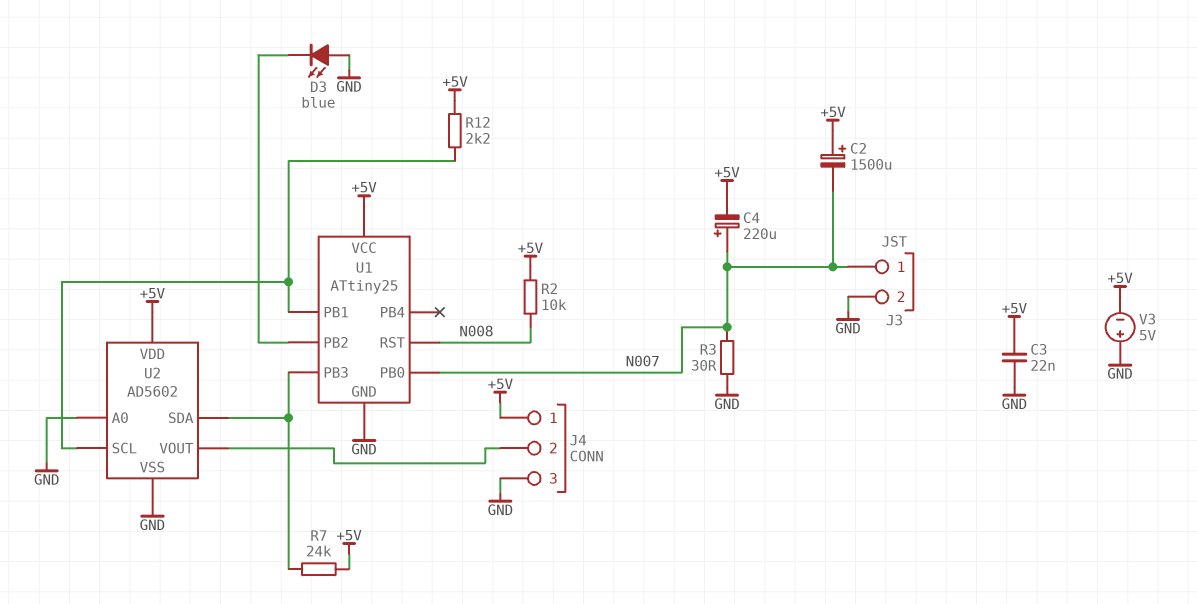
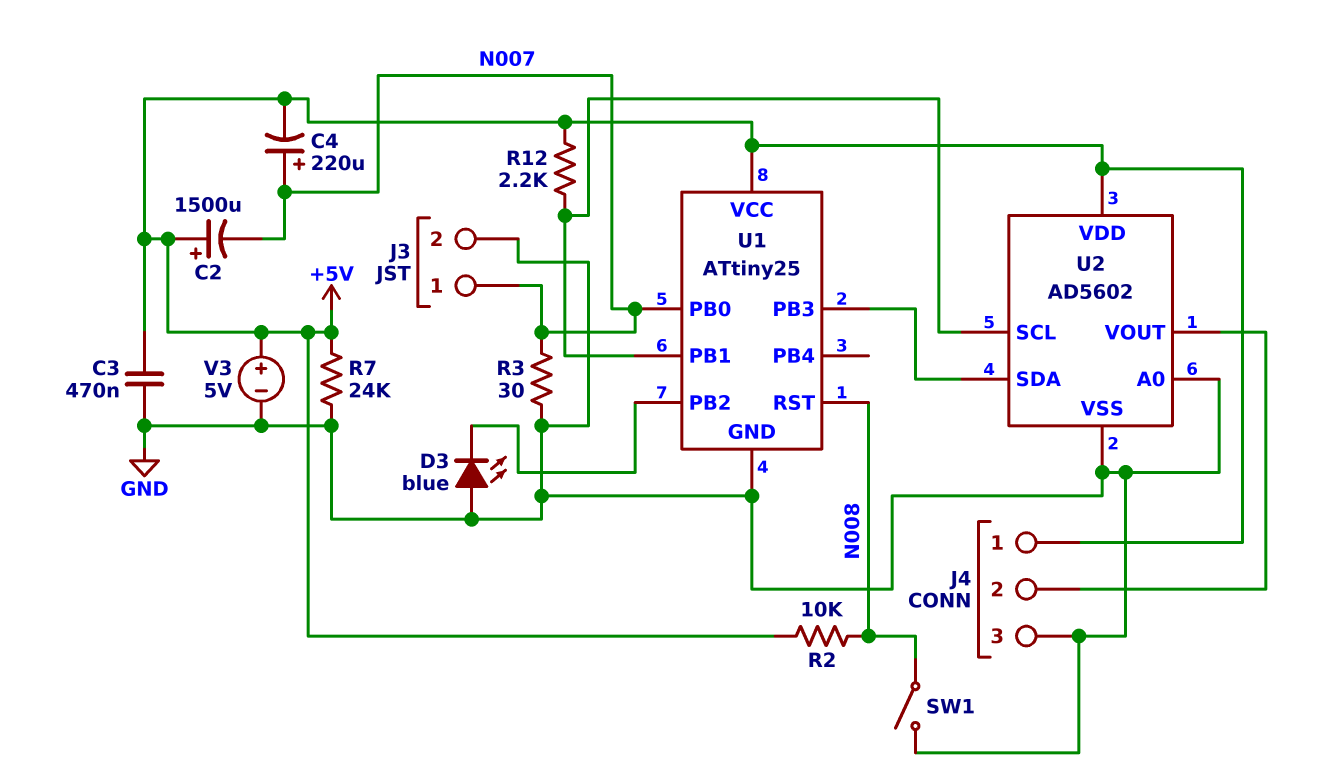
C3: 22nF (+5V, GND) -> 470nF (+5V, GND)
R7: 24k (+5V, U1/PB3) -> 24k (+5V, GND)
SW1: none -> switch (GND, N008)
V3: 5V (plus GND, minus +5V) -> 5V (plus +5V, minus GND)

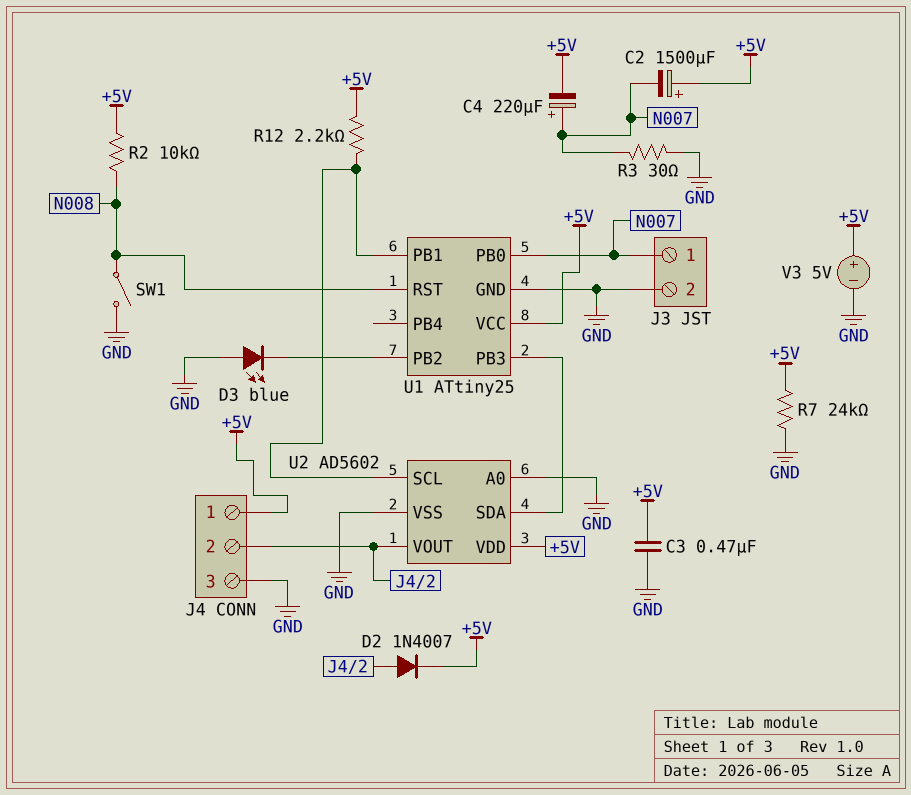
D2: none -> diode 1N4007 (A J4/2, K +5V)

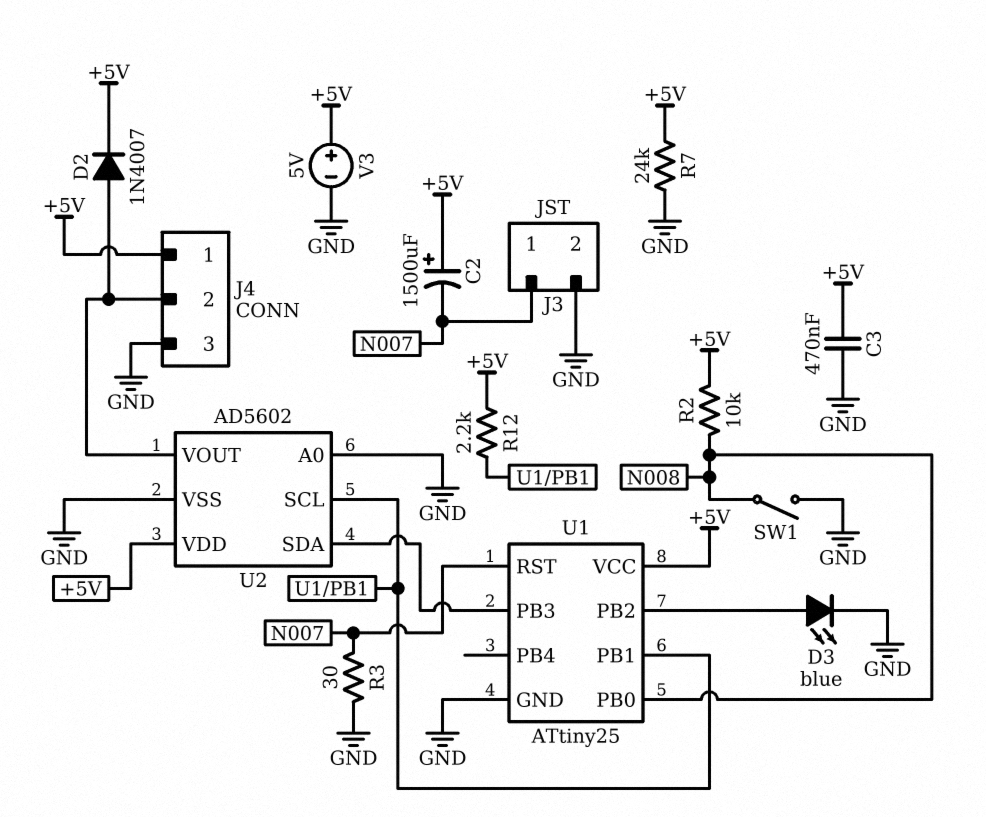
C4: 220uF (plus N007, minus +5V) -> none
D3: LED blue (A GND, K U1/PB2) -> LED blue (A U1/PB2, K GND)
U1 pin PB0: N007 -> N008
U1 pin RST: N008 -> N007

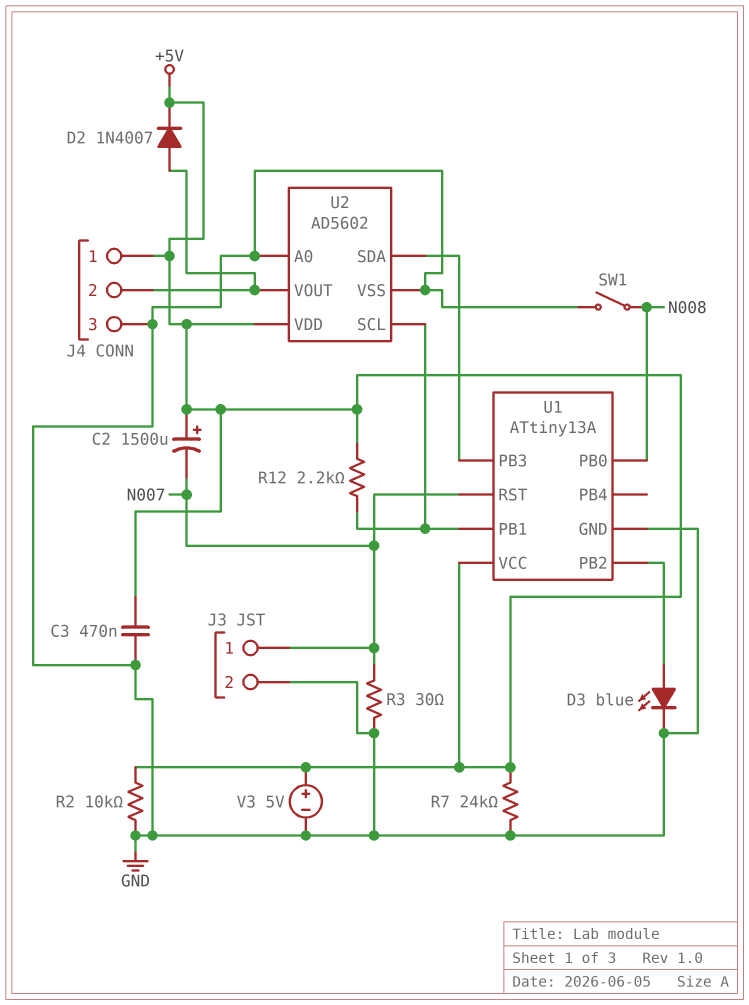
R2: 10k (+5V, N008) -> 10k (+5V, GND)
U1: ATtiny25 -> ATtiny13A

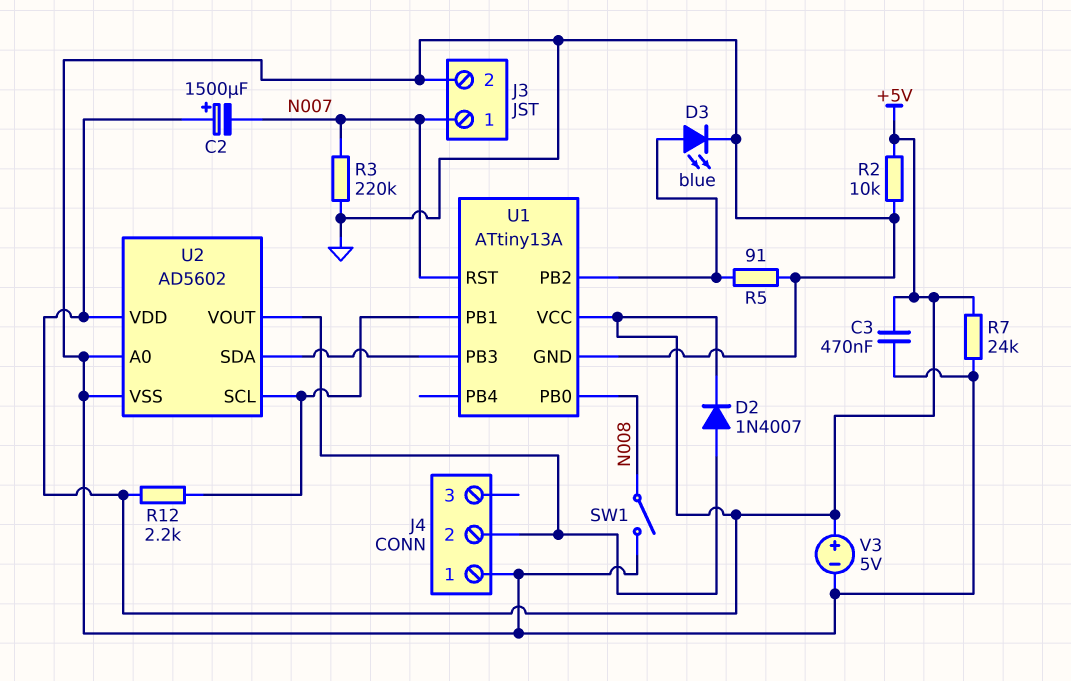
J4 pin 1: +5V -> GND
J4 pin 3: GND -> none
R3: 30 (GND, N007) -> 220k (GND, N007)
R5: none -> 91 (GND, U1/PB2)

